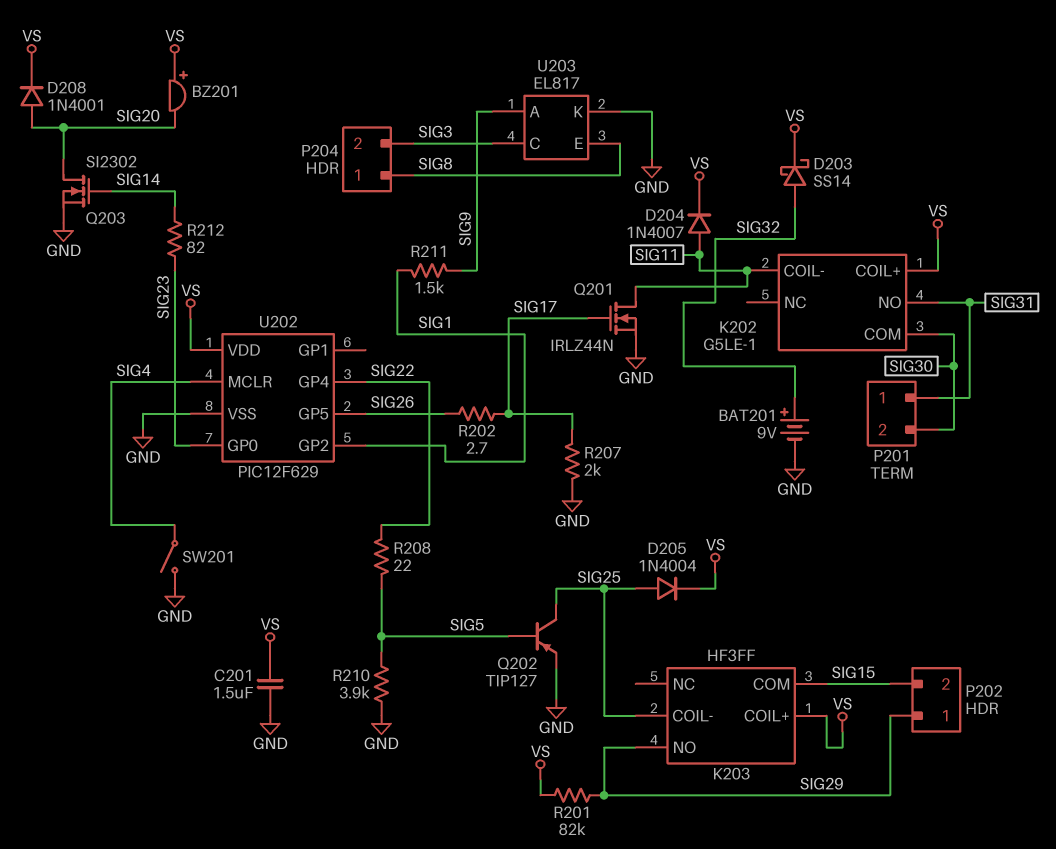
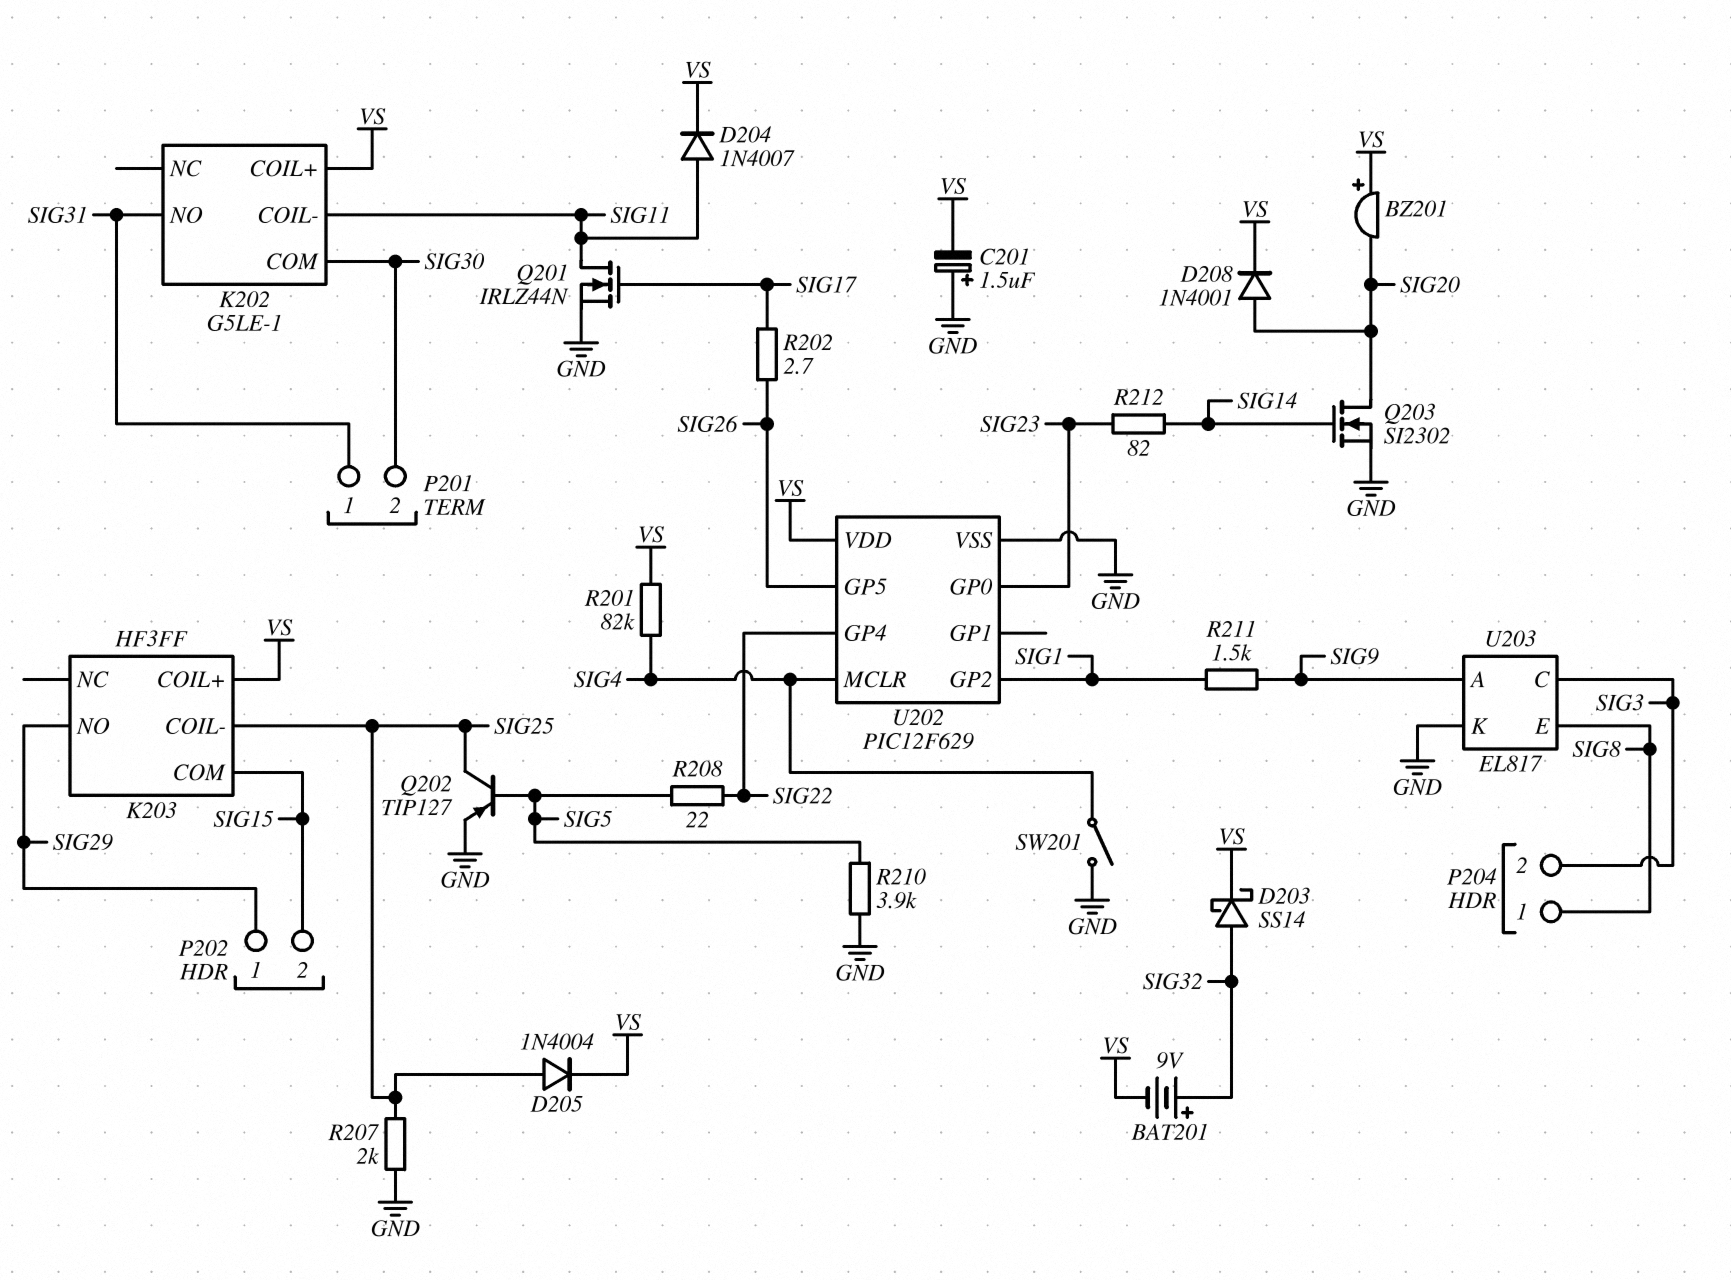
BAT201: 9V (plus SIG32, minus GND) -> 9V (plus SIG32, minus VS)
C201: 1.5uF (GND, VS) -> 1.5uF (plus GND, minus VS)
R201: 82k (SIG29, VS) -> 82k (SIG4, VS)
R207: 2k (GND, SIG17) -> 2k (GND, SIG25)

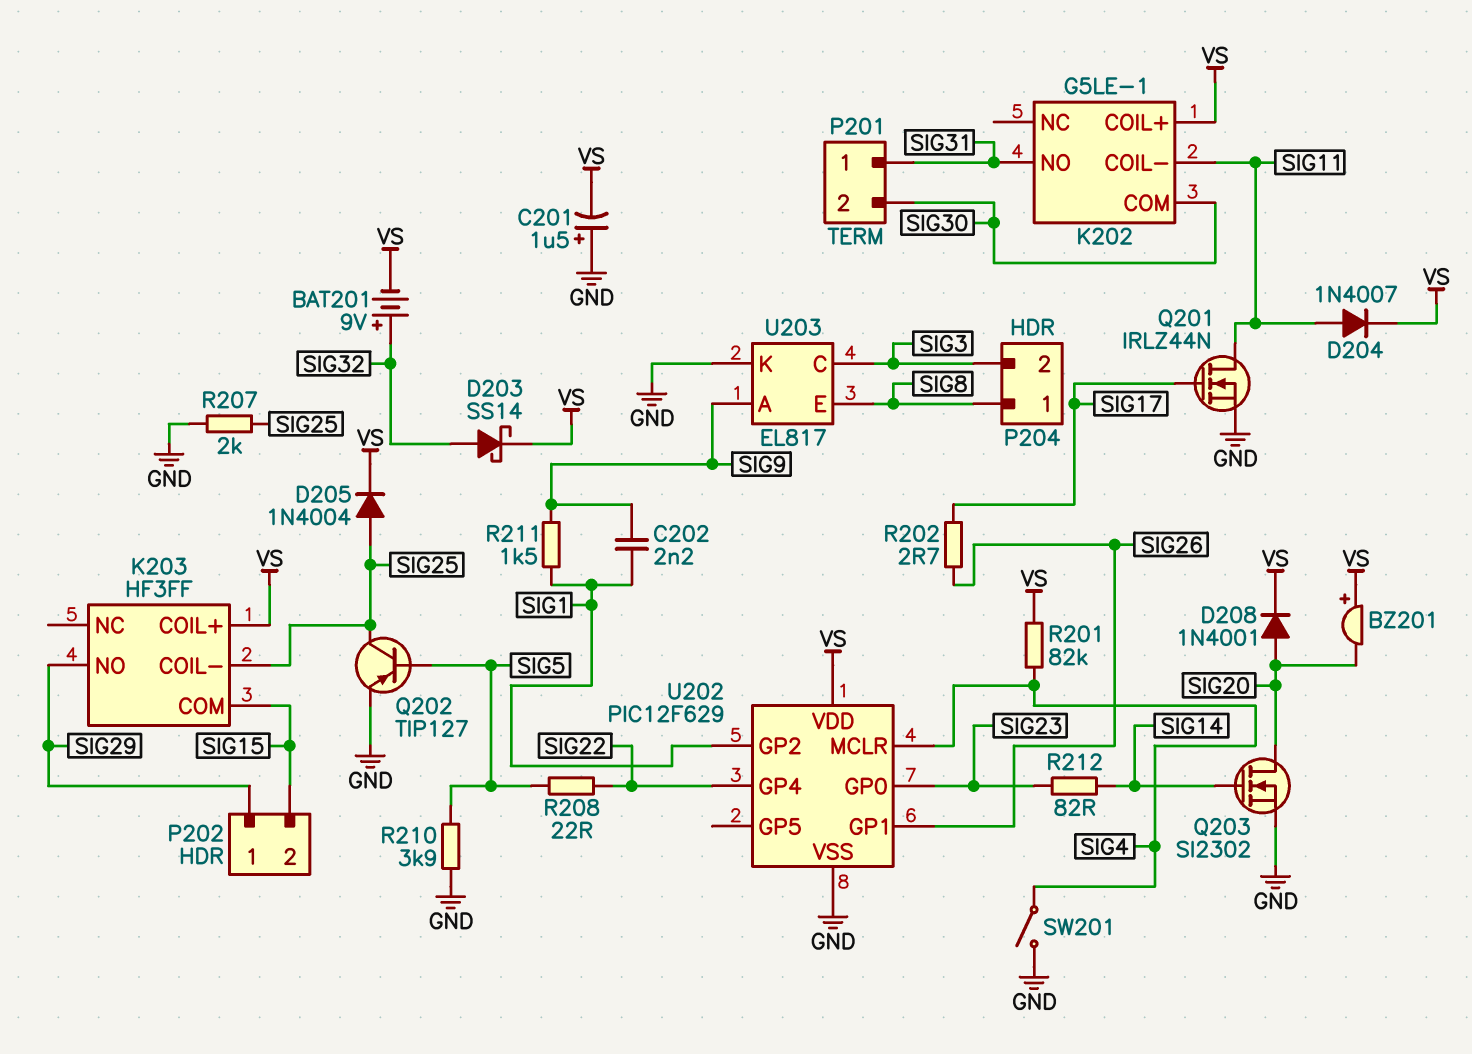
C202: none -> 2.2nF (SIG1, SIG9)
U202 pin GP1: none -> SIG26
U202 pin GP5: SIG26 -> none

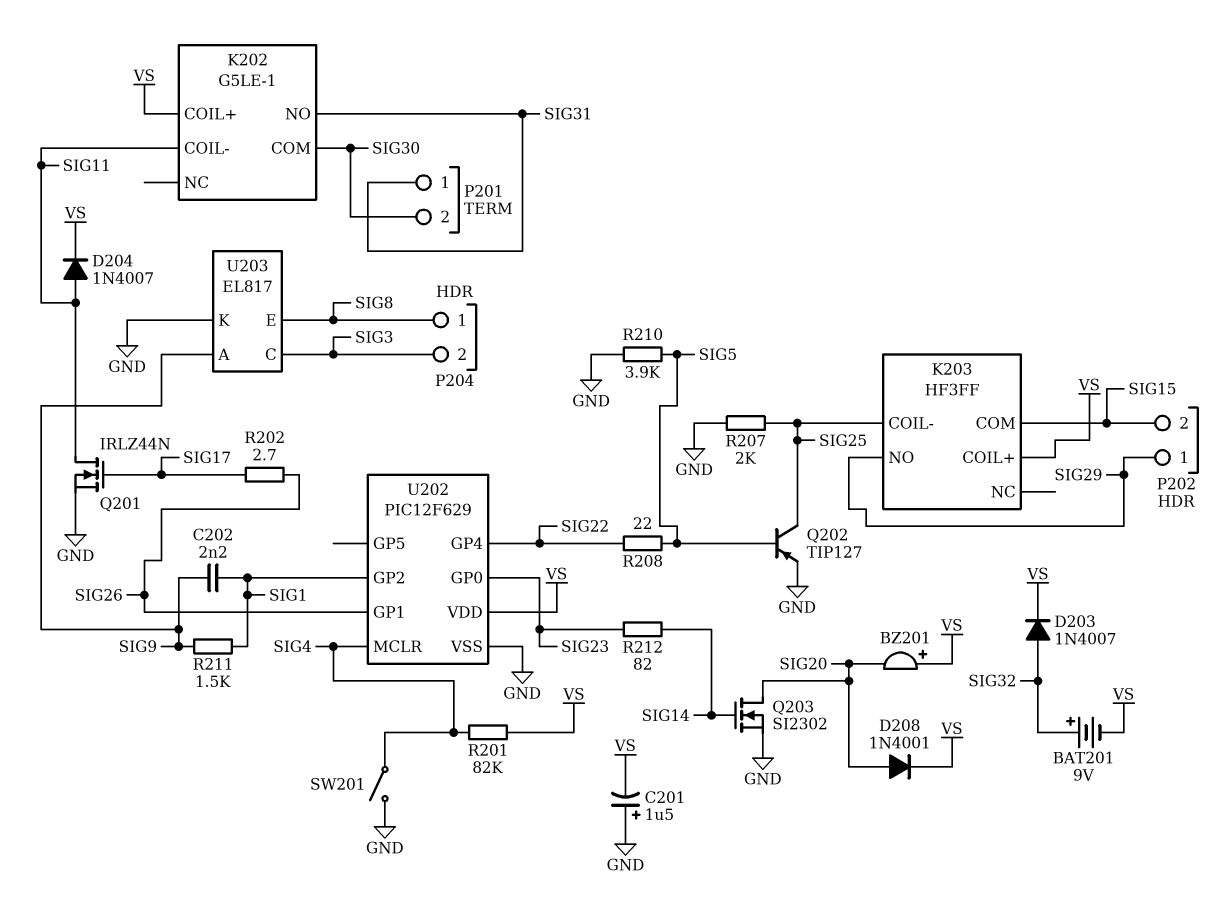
D203: schottky SS14 (A SIG32, K VS) -> diode 1N4007 (A SIG32, K VS)
D205: diode 1N4004 (A SIG25, K VS) -> none

